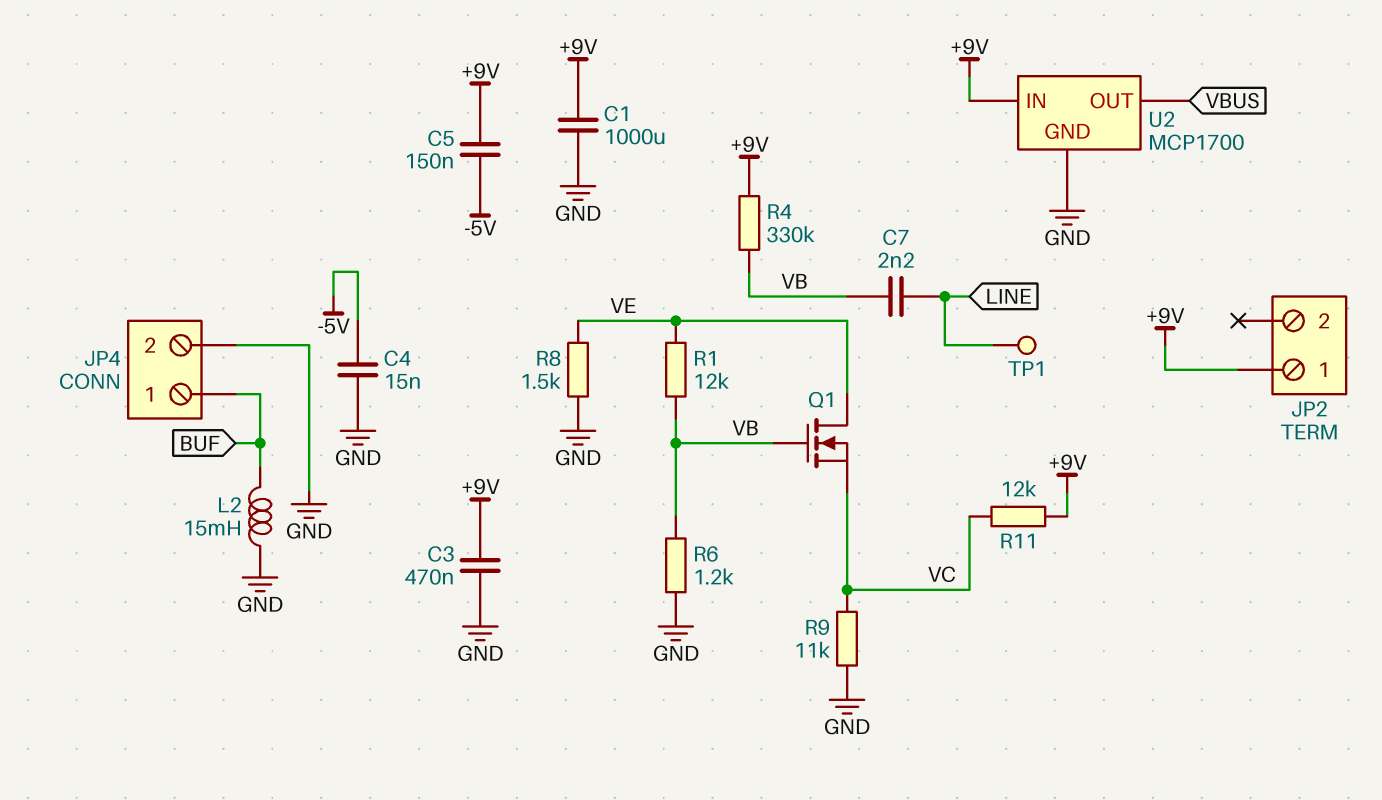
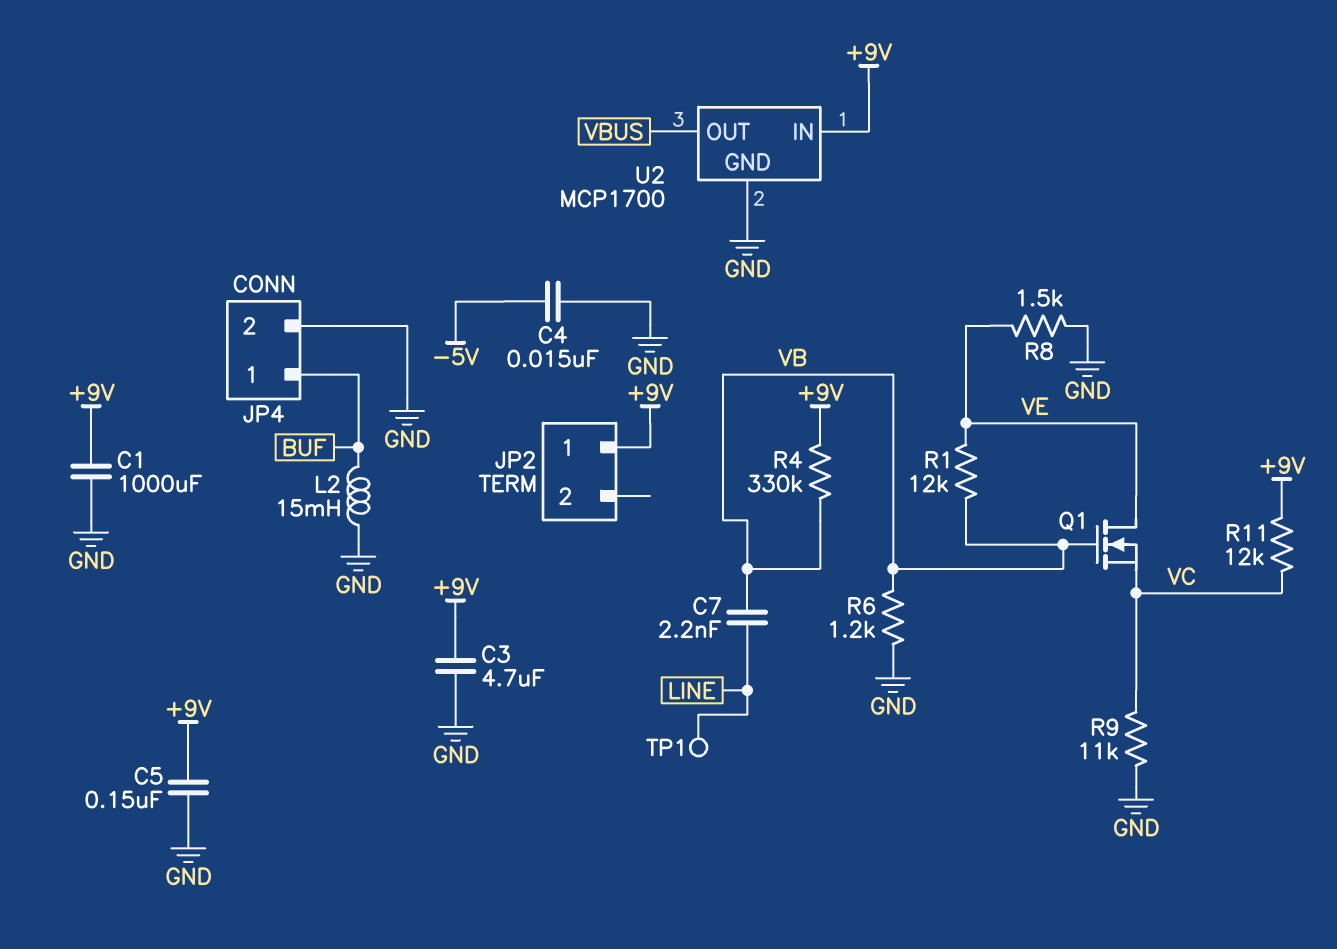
C3: 470nF (+9V, GND) -> 4.7uF (+9V, GND)
C5: 150nF (+9V, -5V) -> 150nF (+9V, GND)

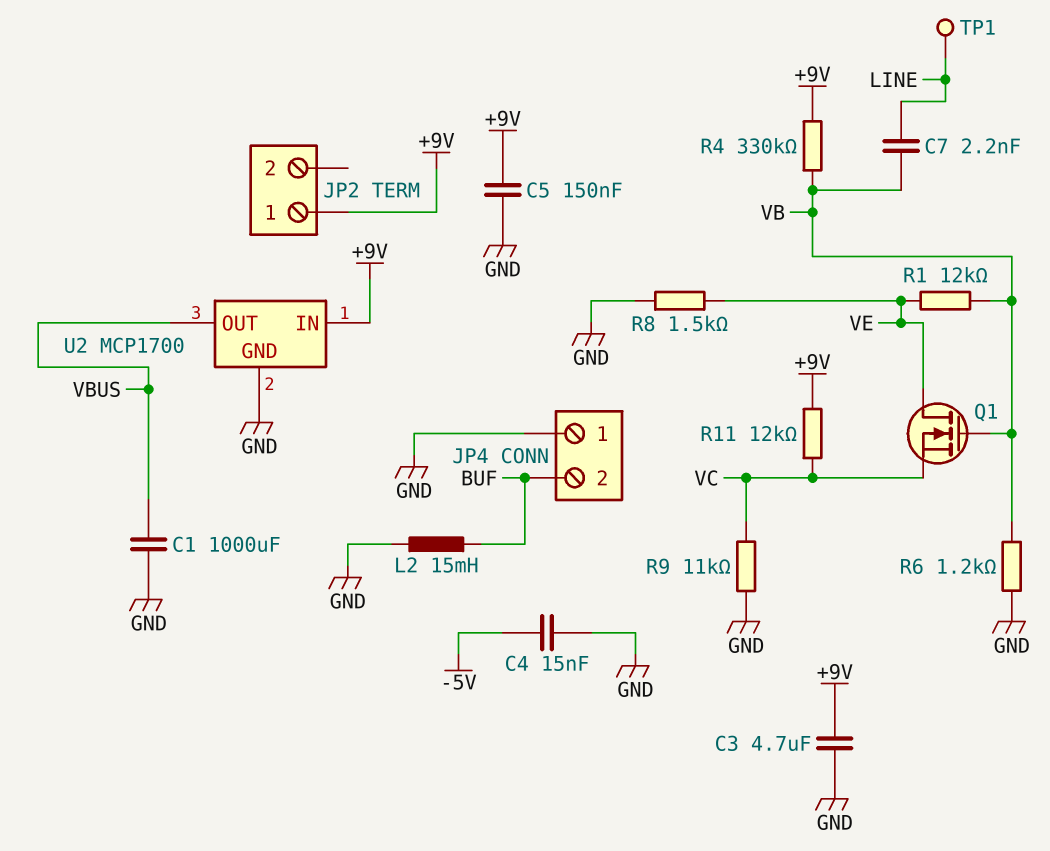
C1: 1000uF (+9V, GND) -> 1000uF (GND, VBUS)
JP4 pin 1: BUF -> GND
JP4 pin 2: GND -> BUF

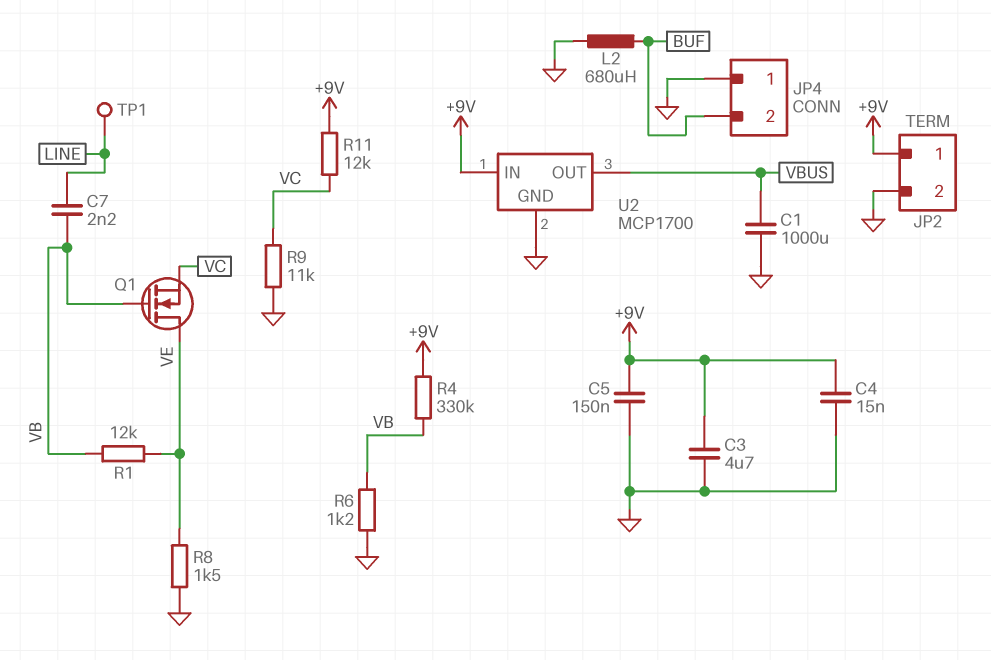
C4: 15nF (-5V, GND) -> 15nF (+9V, GND)
JP2 pin 2: none -> GND
L2: 15mH (BUF, GND) -> 680uH (BUF, GND)

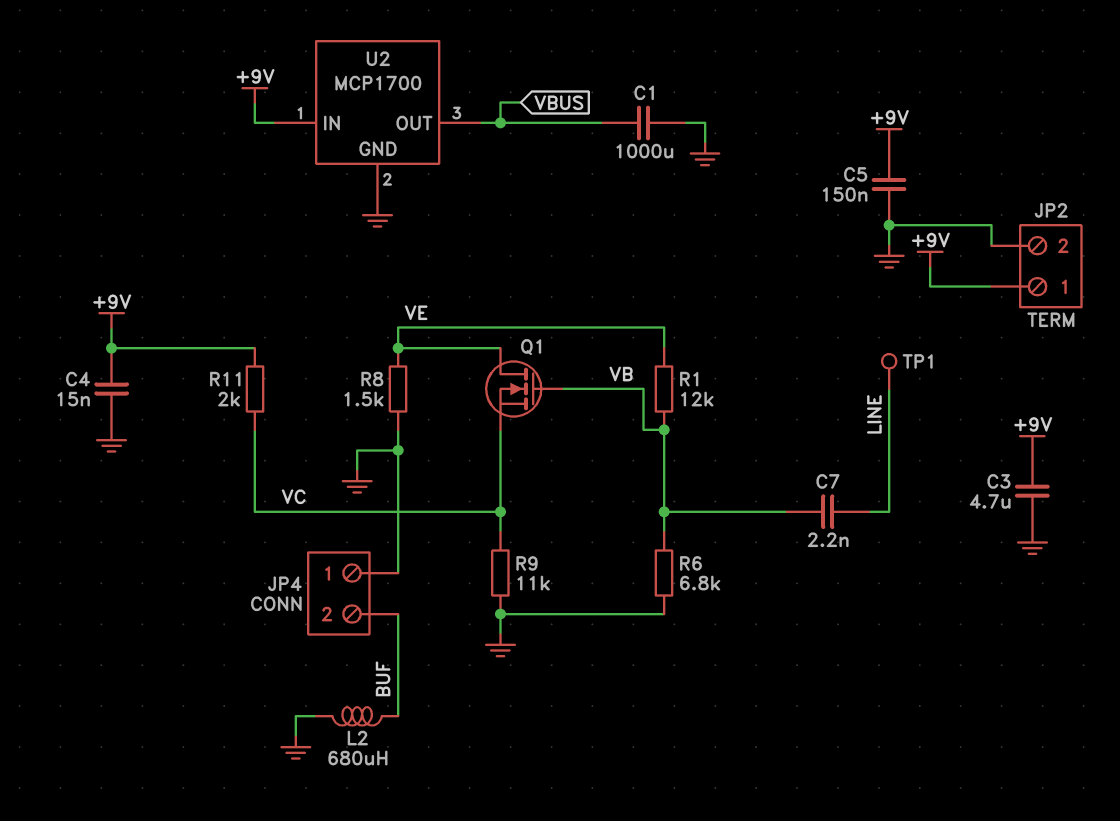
R4: 330k (+9V, VB) -> none
R6: 1.2k (GND, VB) -> 6.8k (GND, VB)
R11: 12k (+9V, VC) -> 2k (+9V, VC)

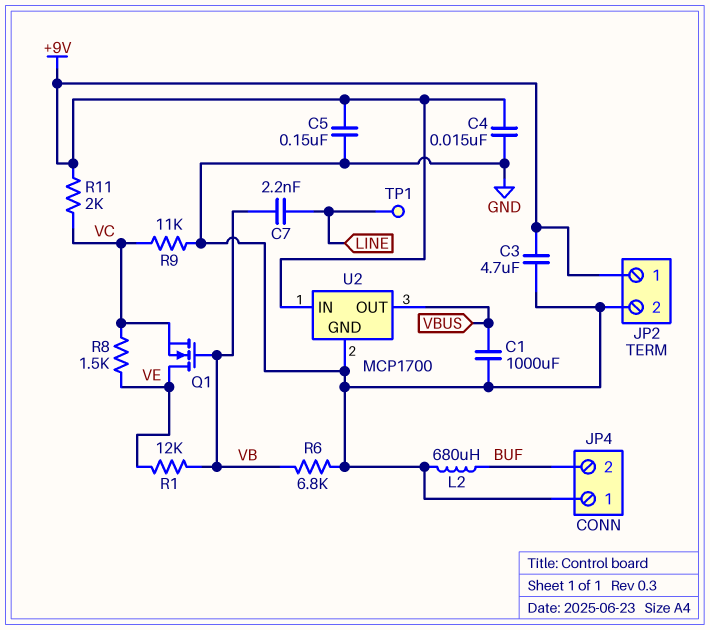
R8: 1.5k (GND, VE) -> 1.5k (VC, VE)

